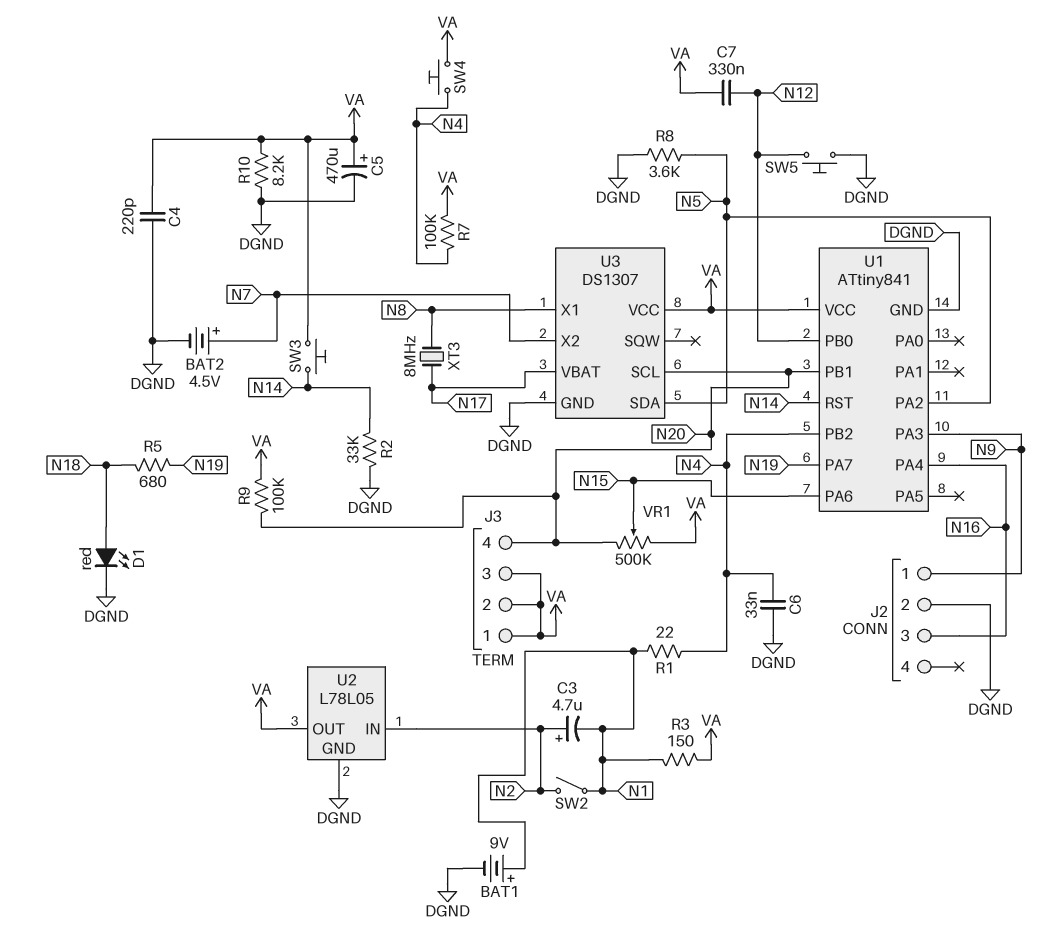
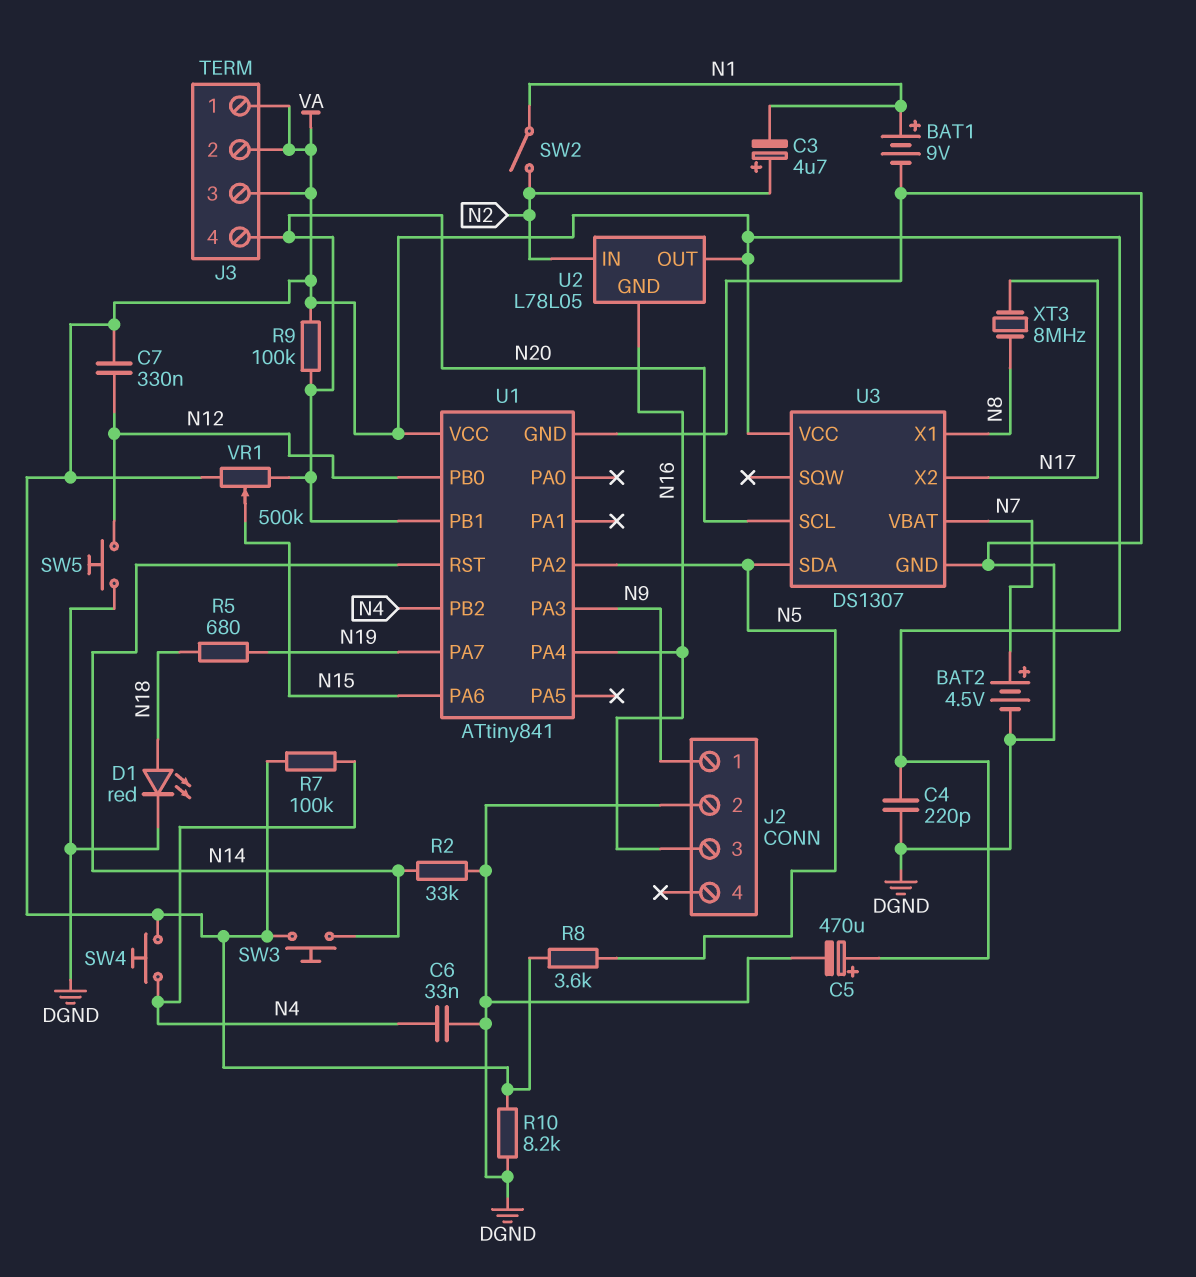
R1: 22 (N1, N4) -> none
R3: 150 (N1, VA) -> none
R8: 3.6k (DGND, N5) -> 3.6k (N5, VA)
U2 pin GND: DGND -> N16
U3 pin VBAT: N17 -> N7
U3 pin X2: N7 -> N17

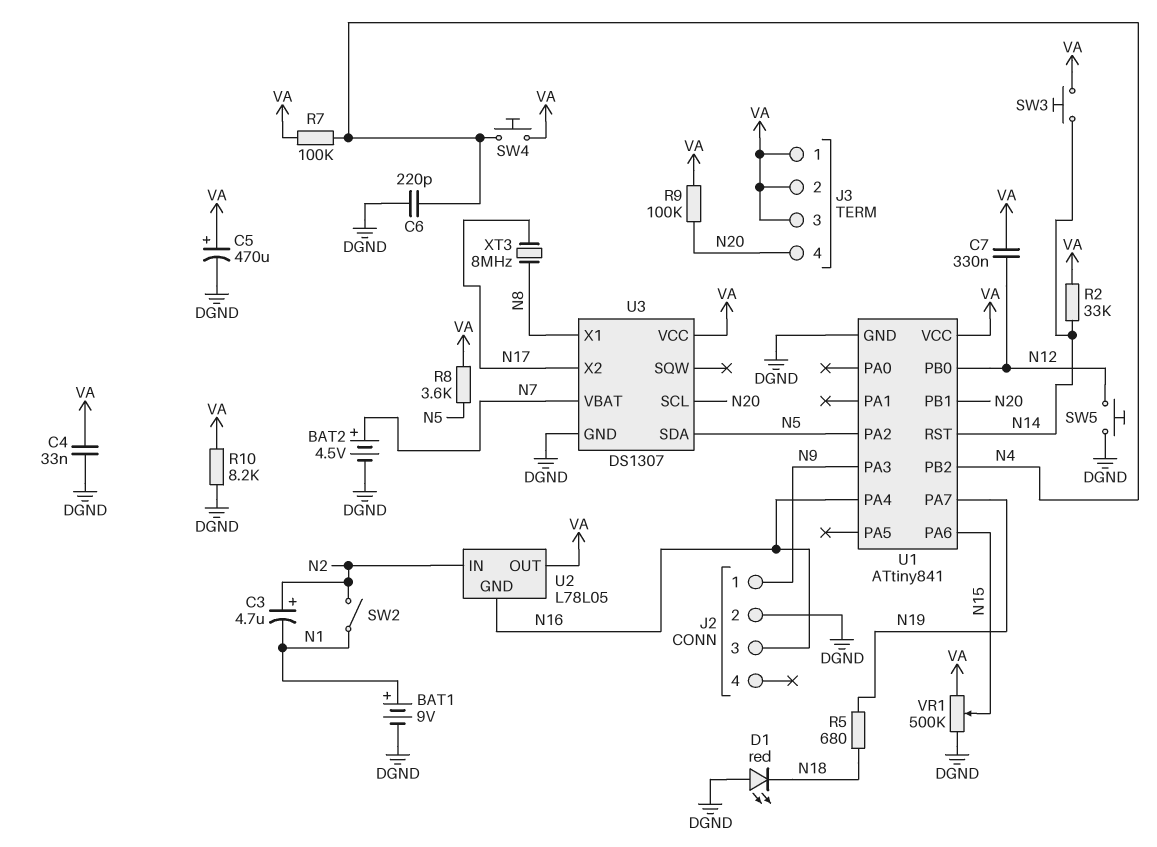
C4: 220pF (DGND, VA) -> 33nF (DGND, VA)
C6: 33nF (DGND, N4) -> 220pF (DGND, N4)
D1: LED red (A N18, K DGND) -> LED red (A DGND, K N18)
R2: 33k (DGND, N14) -> 33k (N14, VA)
VR1: 500k (N20, VA, wiper N15) -> 500k (DGND, VA, wiper N15)

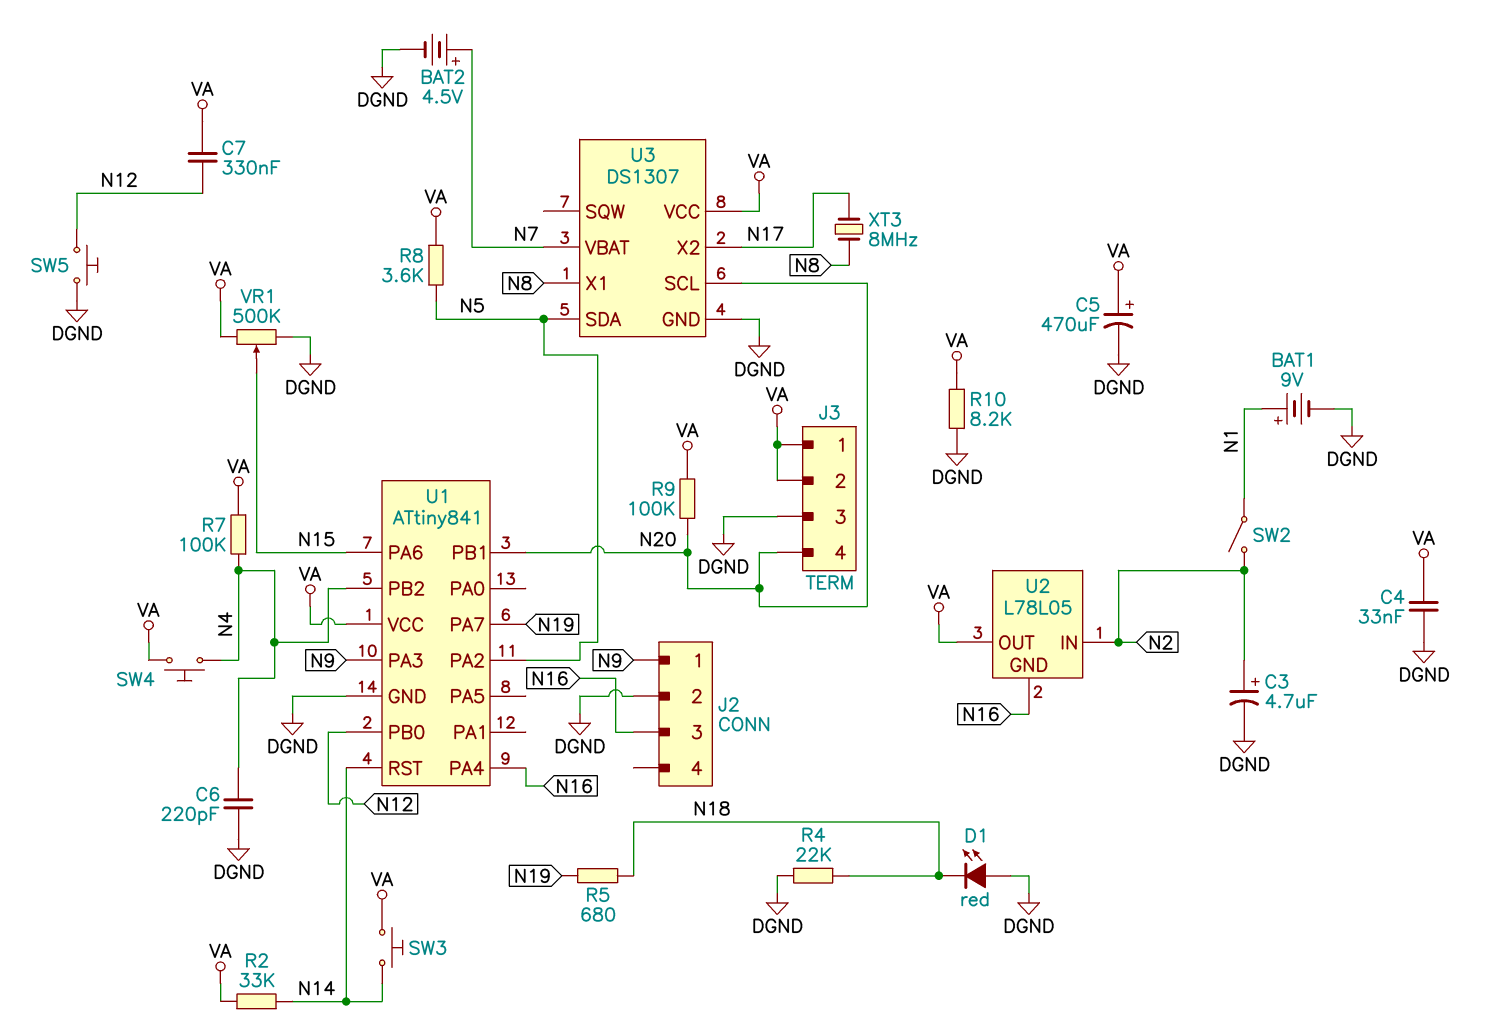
C3: 4.7uF (plus N2, minus N1) -> 4.7uF (plus N2, minus DGND)
J3 pin 3: VA -> DGND
R4: none -> 22k (DGND, N18)

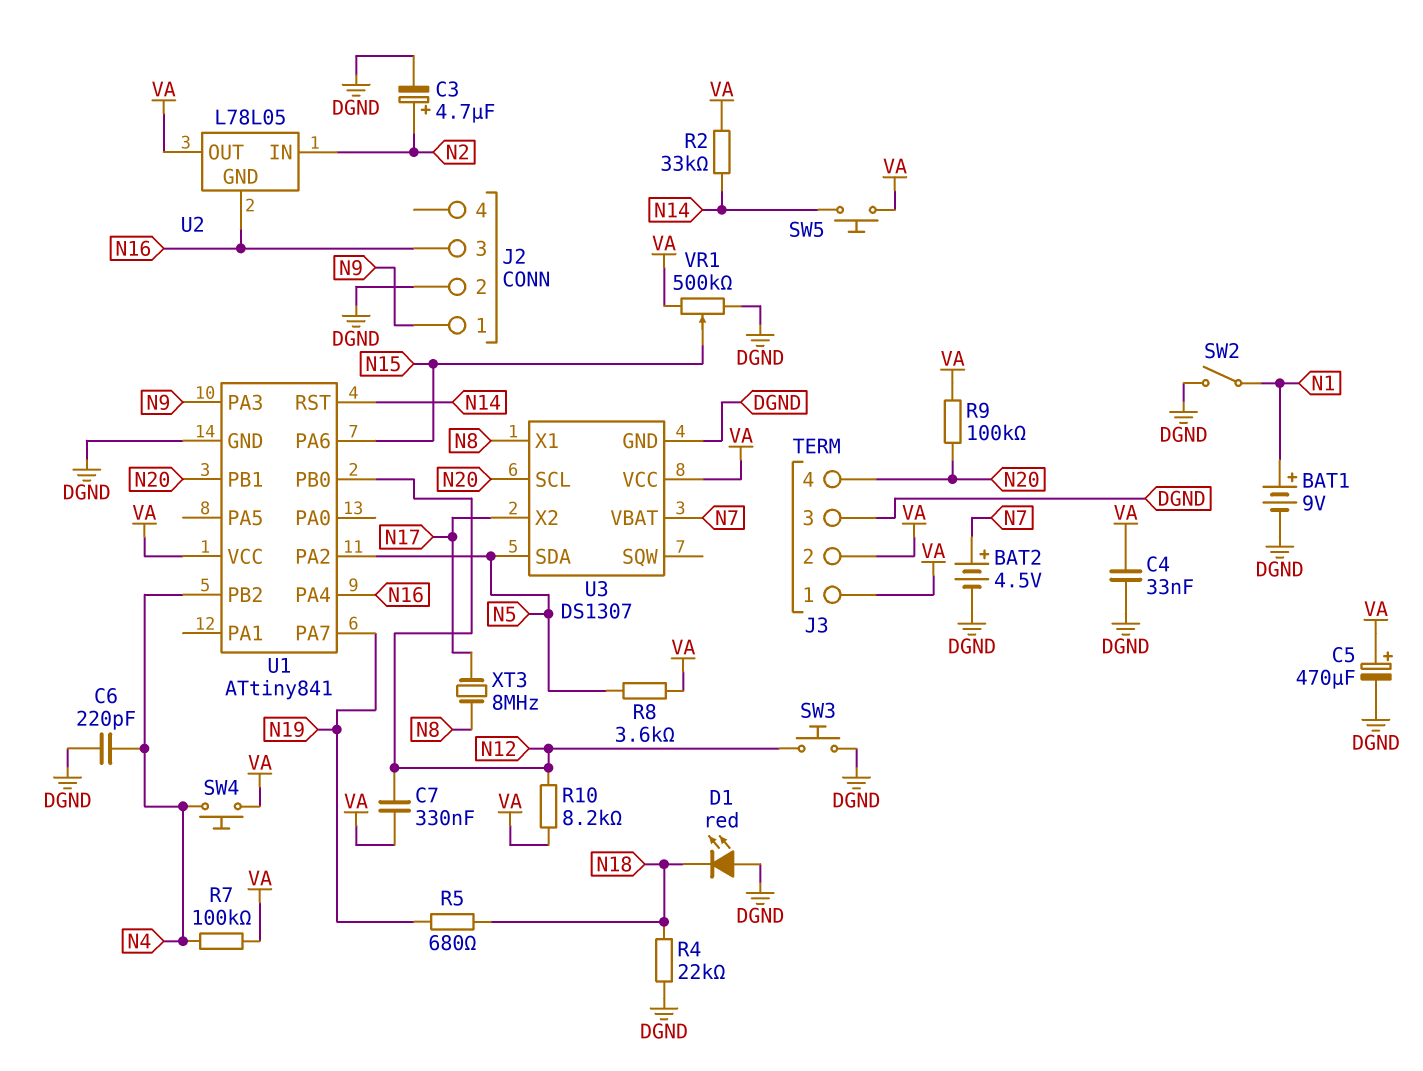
R10: 8.2k (DGND, VA) -> 8.2k (N12, VA)
SW2: switch (N1, N2) -> switch (DGND, N1)
SW3: button (N14, VA) -> button (DGND, N12)
SW5: button (DGND, N12) -> button (N14, VA)

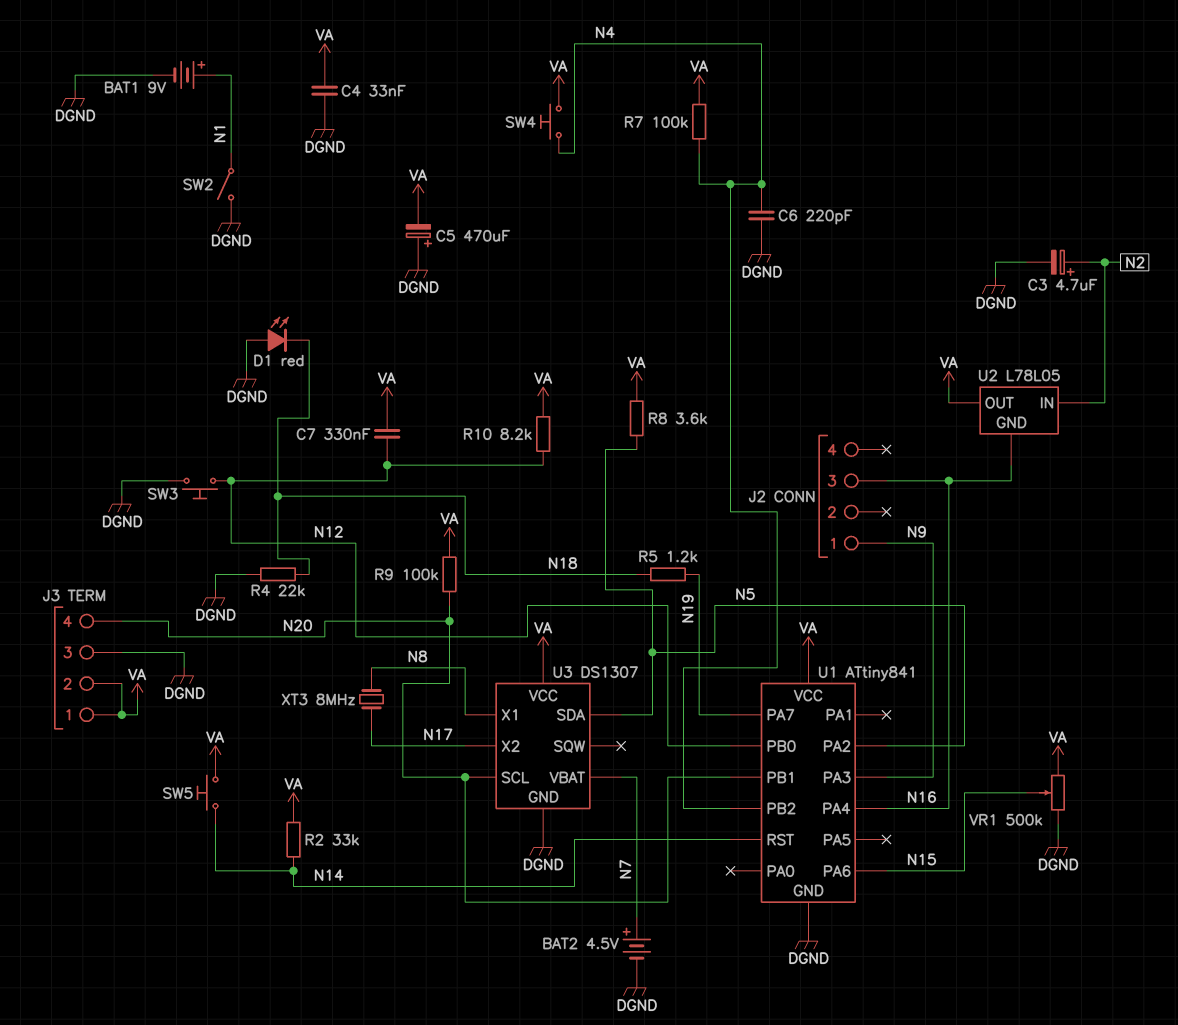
C5: 470uF (plus VA, minus DGND) -> 470uF (plus DGND, minus VA)
J2 pin 2: DGND -> none
R5: 680 (N18, N19) -> 1.2k (N18, N19)

